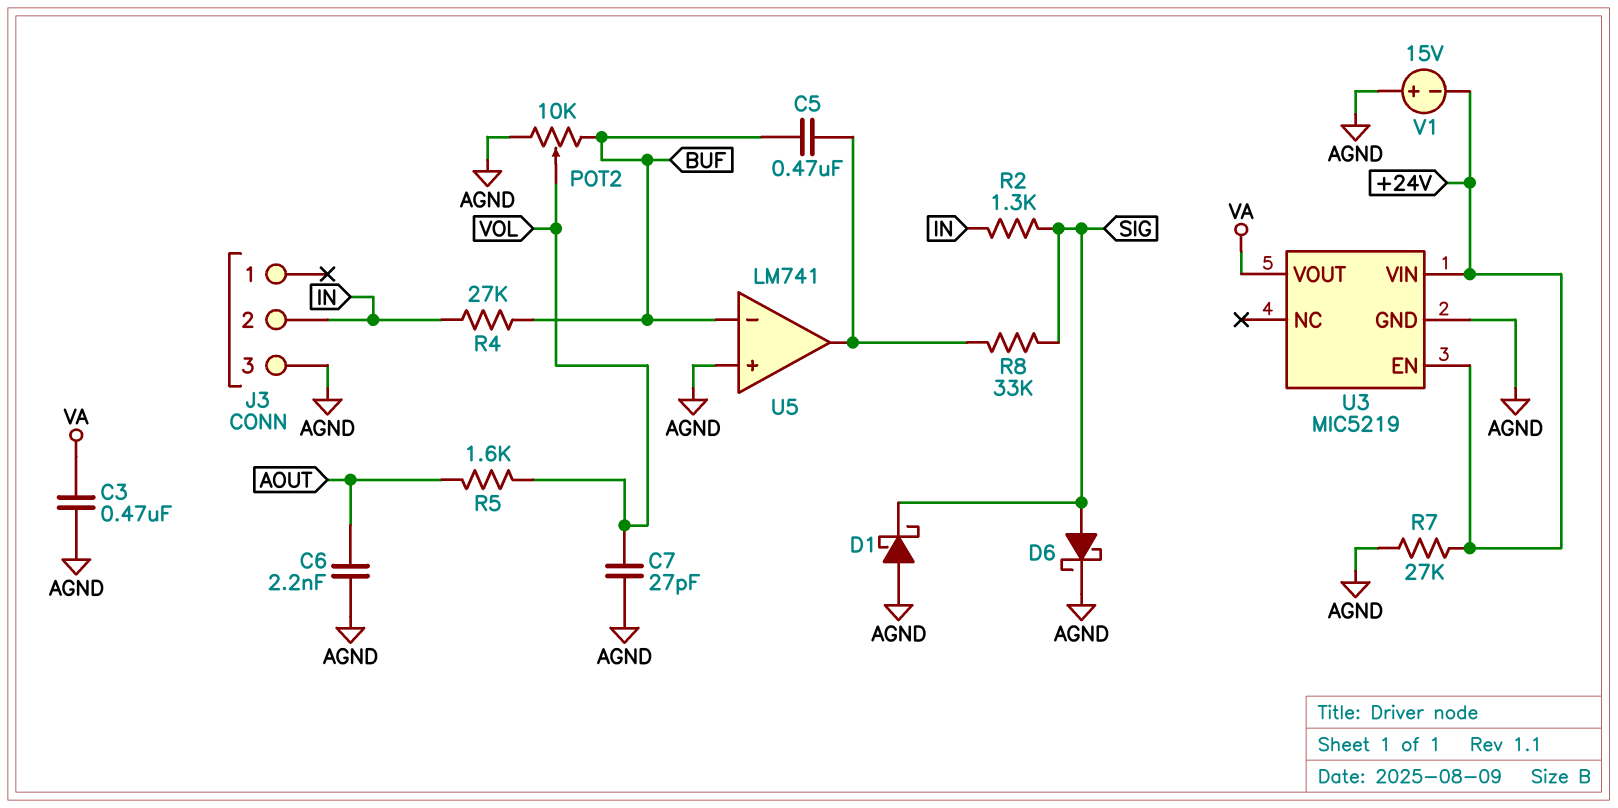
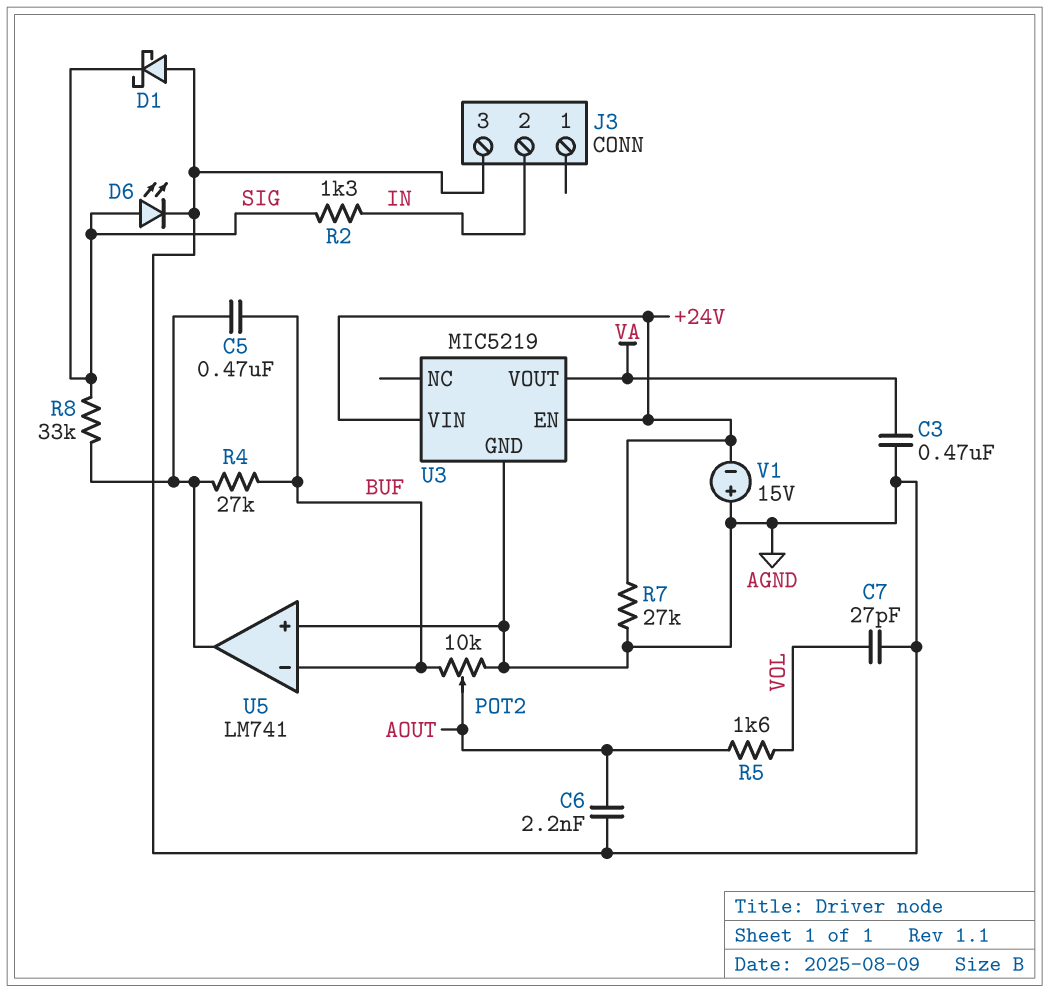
D6: schottky (A SIG, K AGND) -> LED (A SIG, K AGND)
POT2: 10k (AGND, BUF, wiper VOL) -> 10k (AGND, BUF, wiper AOUT)
R4: 27k (BUF, IN) -> 27k (BUF, U5/out)

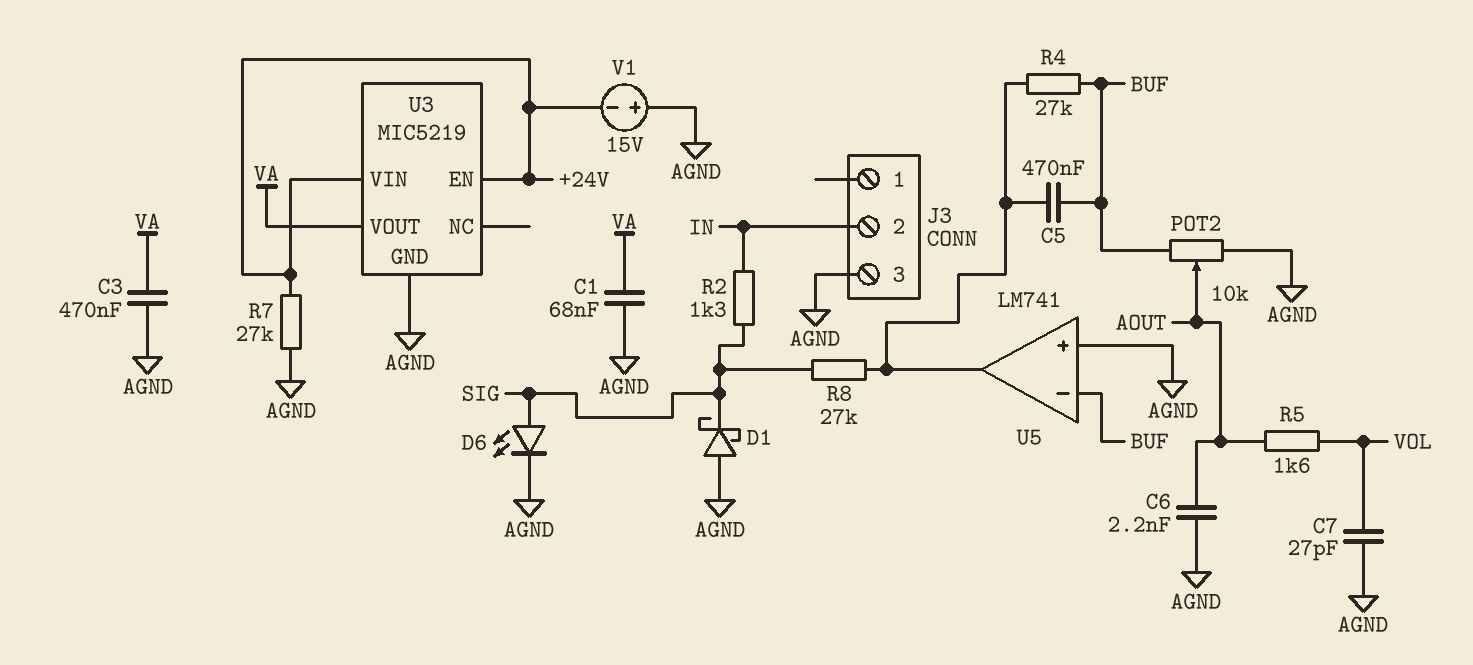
C1: none -> 68nF (AGND, VA)
R8: 33k (SIG, U5/out) -> 27k (SIG, U5/out)

